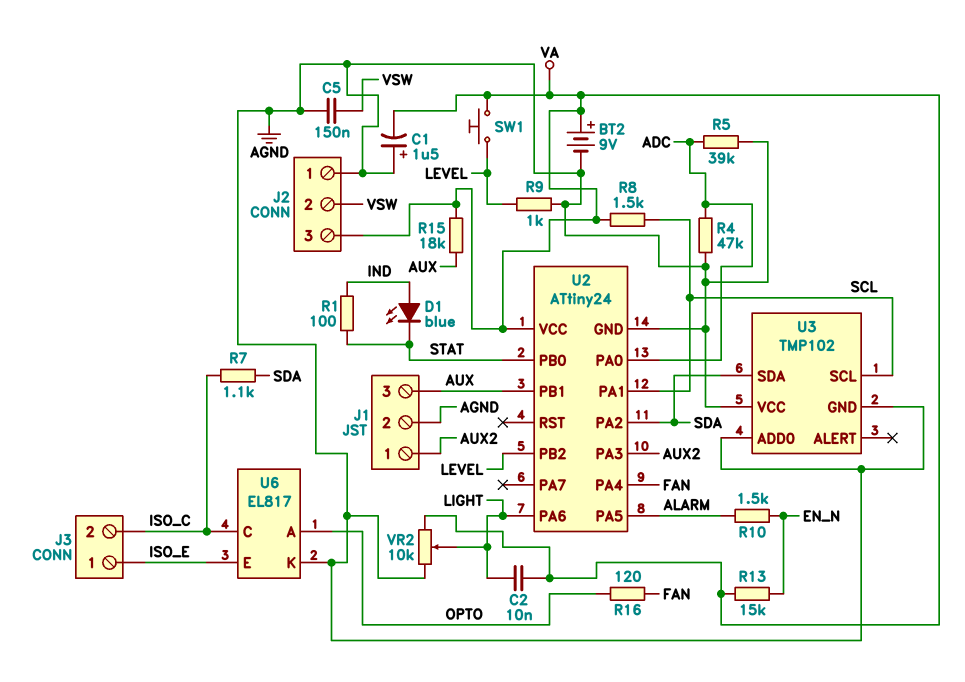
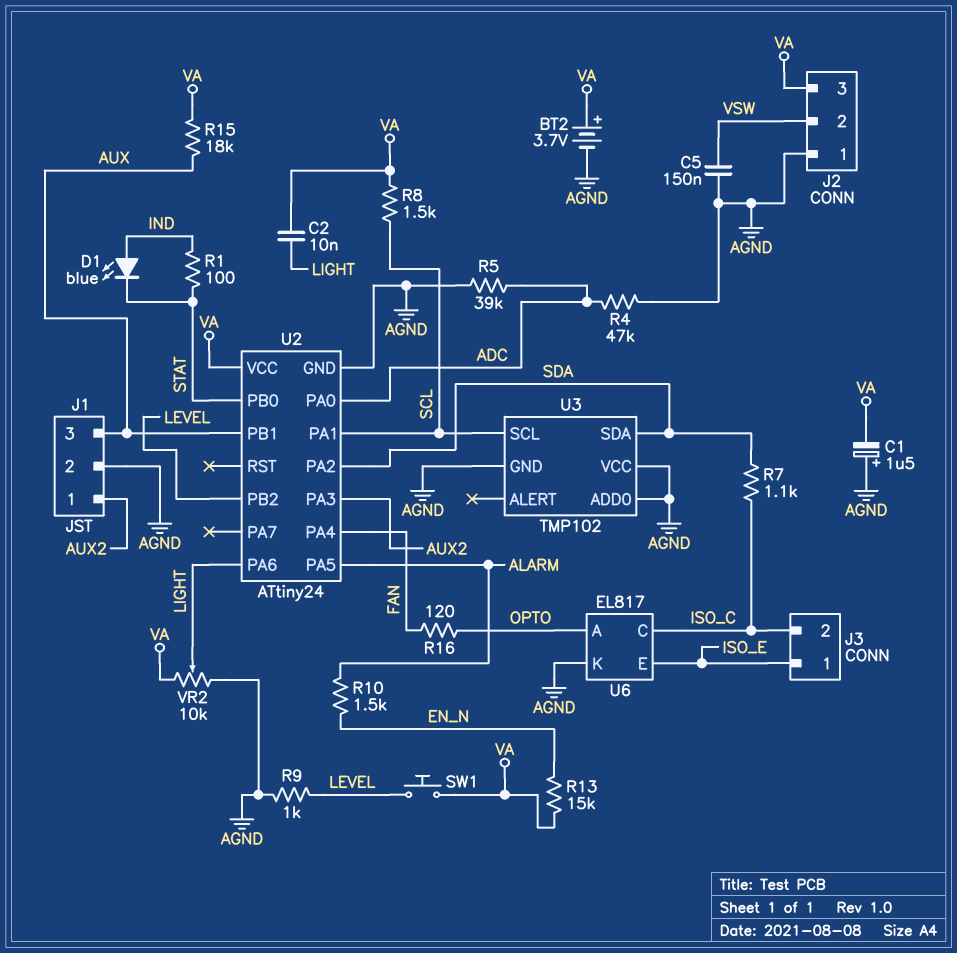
BT2: 9V (plus VA, minus AGND) -> 3.7V (plus VA, minus AGND)

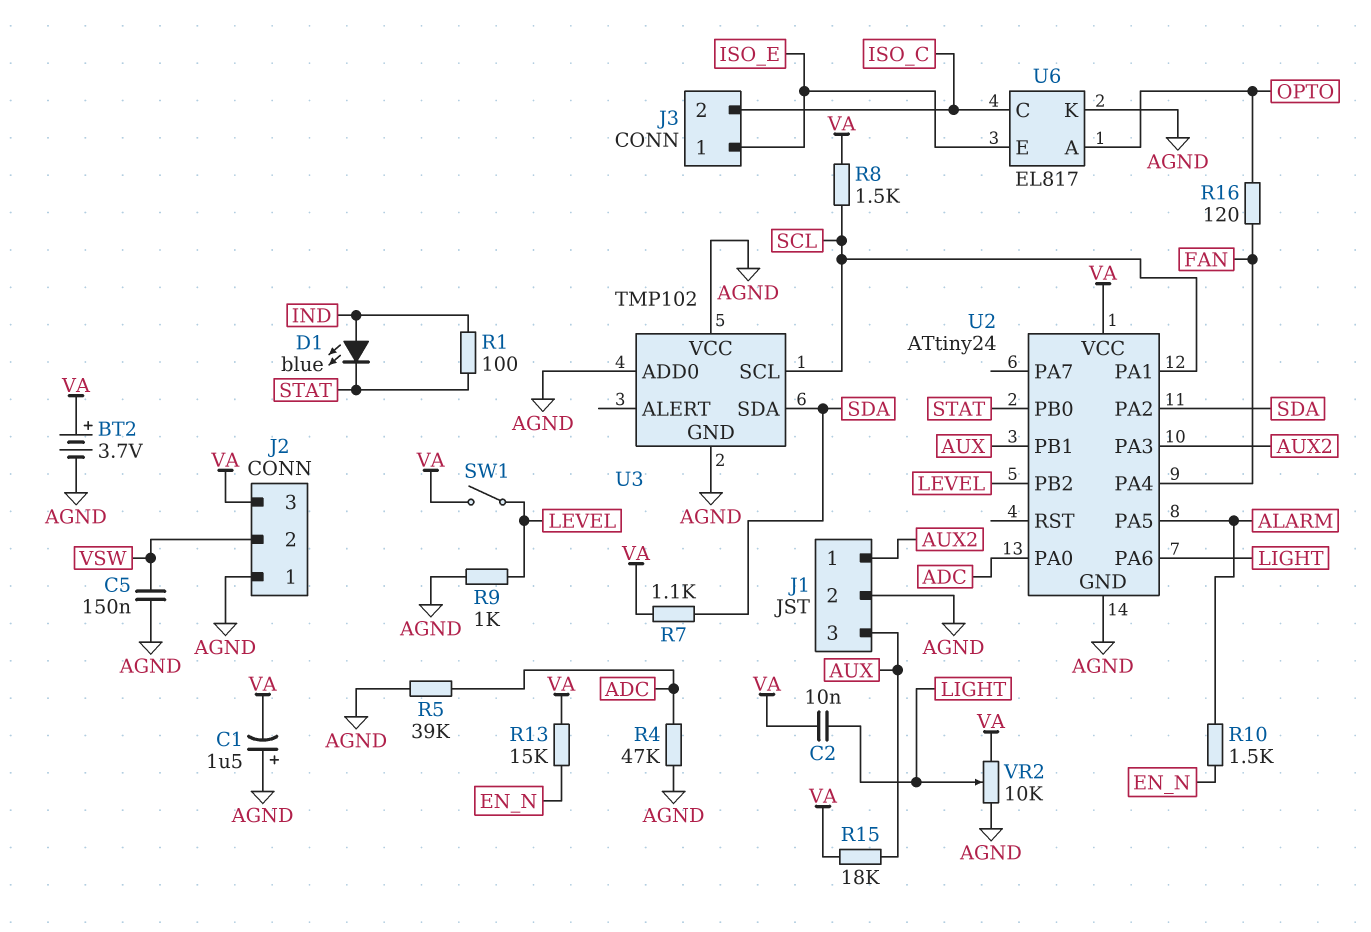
R7: 1.1k (ISO_C, SDA) -> 1.1k (SDA, VA)
SW1: button (LEVEL, VA) -> switch (LEVEL, VA)

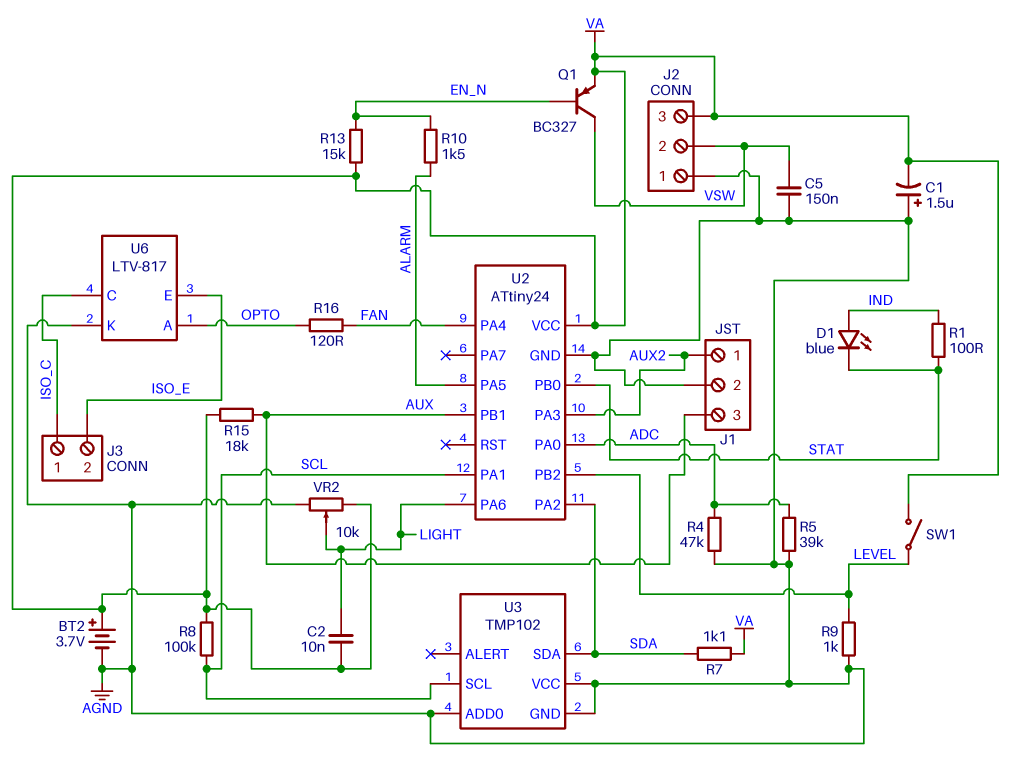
J3 pin 1: ISO_E -> ISO_C
J3 pin 2: ISO_C -> ISO_E
Q1: none -> PNP BC327 (B EN_N, C VSW, E VA)
R8: 1.5k (SCL, VA) -> 100k (SCL, VA)
U6: EL817 -> LTV-817

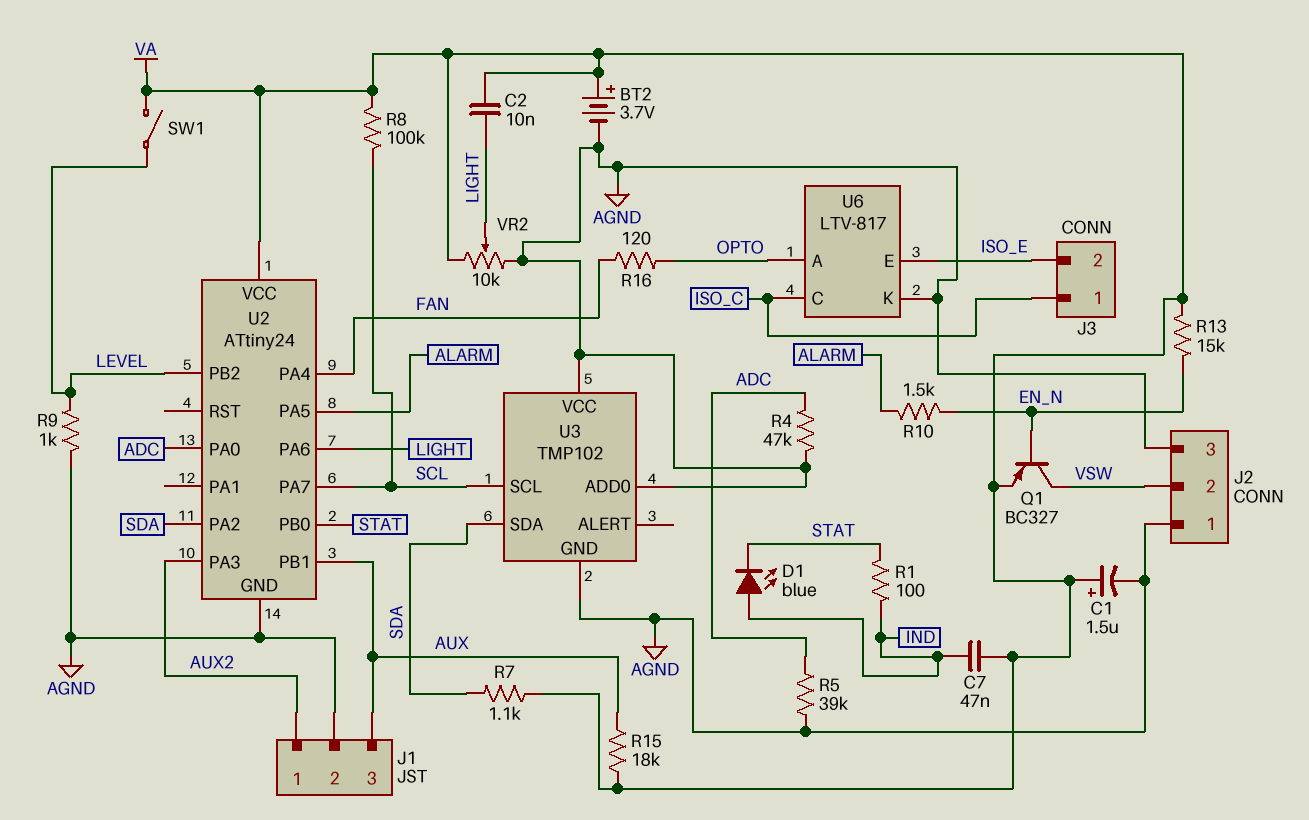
C1: 1.5uF (plus AGND, minus VA) -> 1.5uF (plus VA, minus AGND)
C5: 150nF (AGND, VSW) -> none
C7: none -> 47nF (IND, VA)
J2 pin 3: VA -> AGND
U2 pin PA1: SCL -> none
U2 pin PA7: none -> SCL

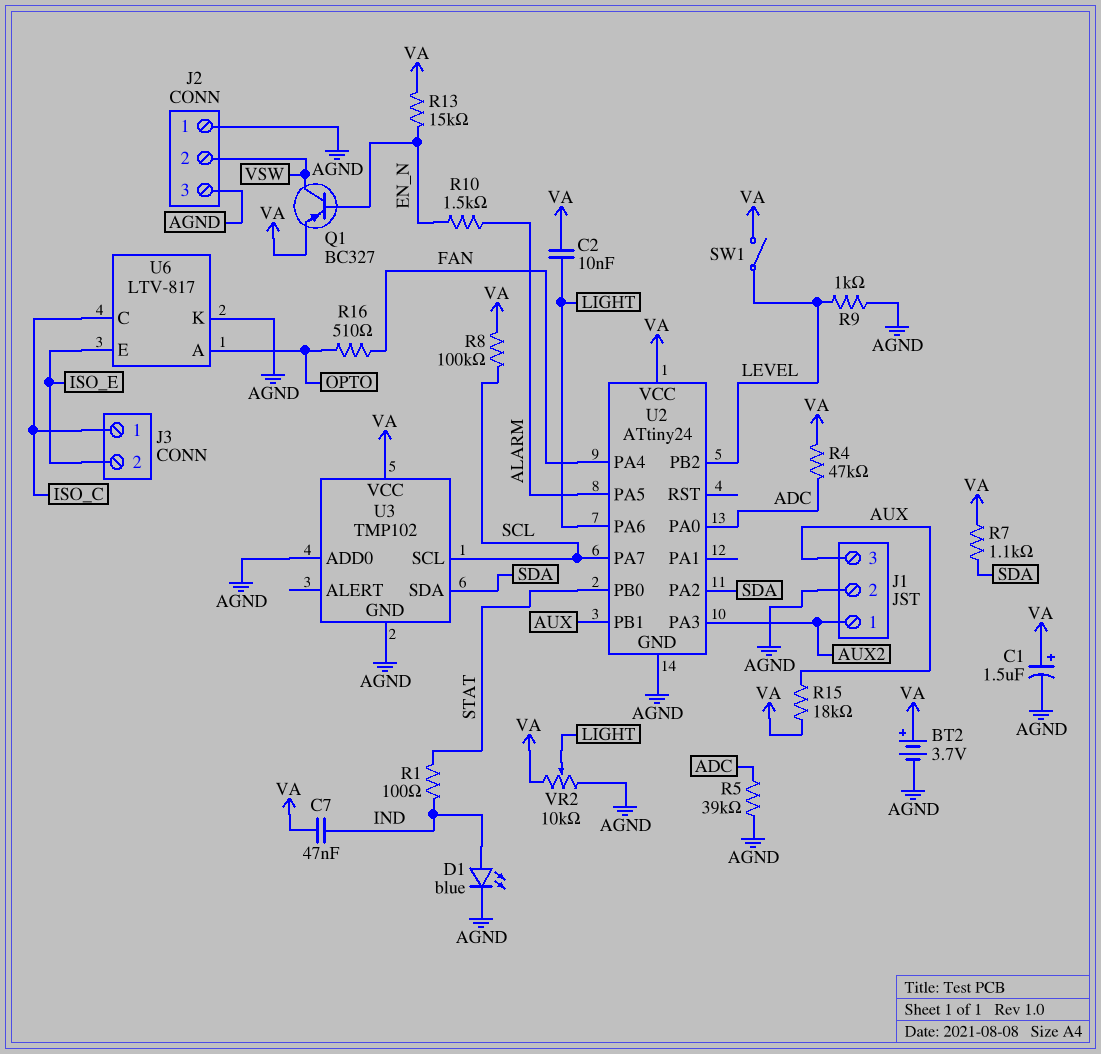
D1: LED blue (A IND, K STAT) -> LED blue (A IND, K AGND)
R4: 47k (ADC, AGND) -> 47k (ADC, VA)
R16: 120 (FAN, OPTO) -> 510 (FAN, OPTO)
U3 pin VCC: AGND -> VA

